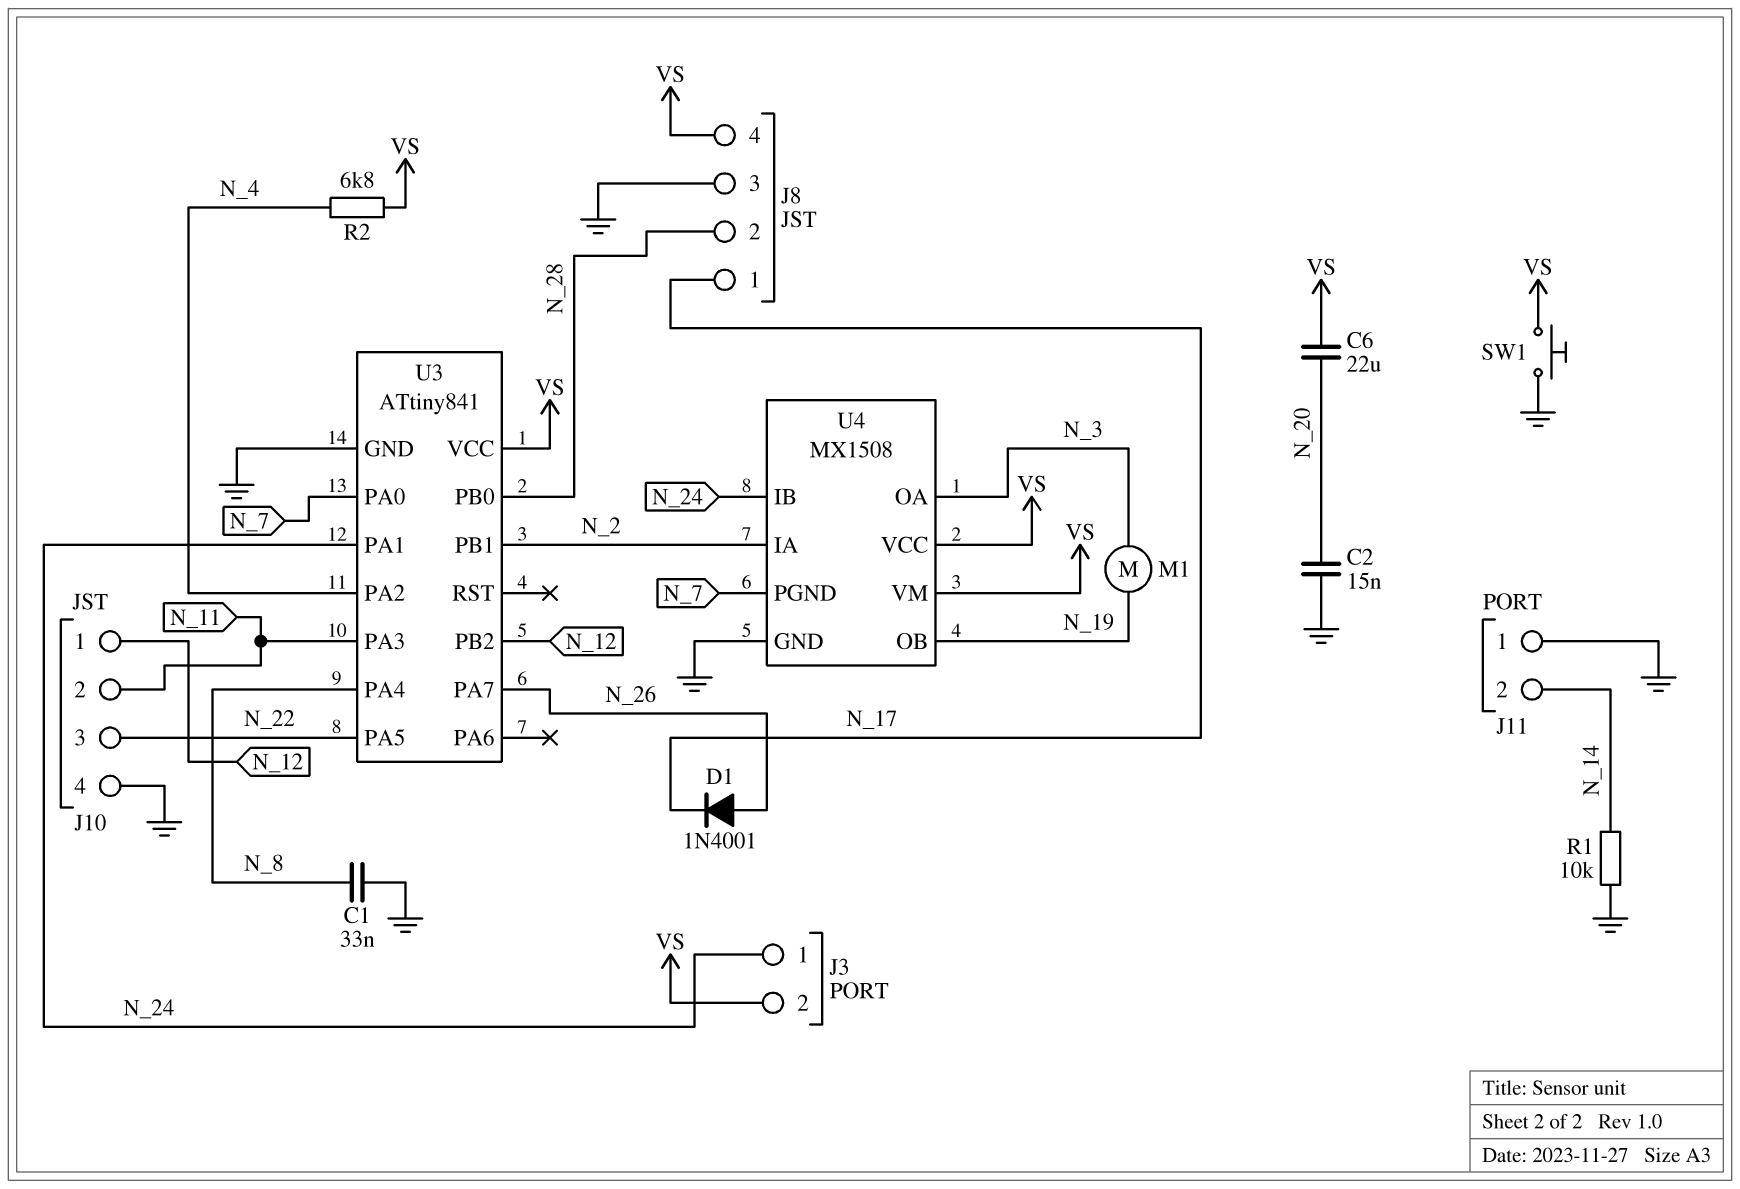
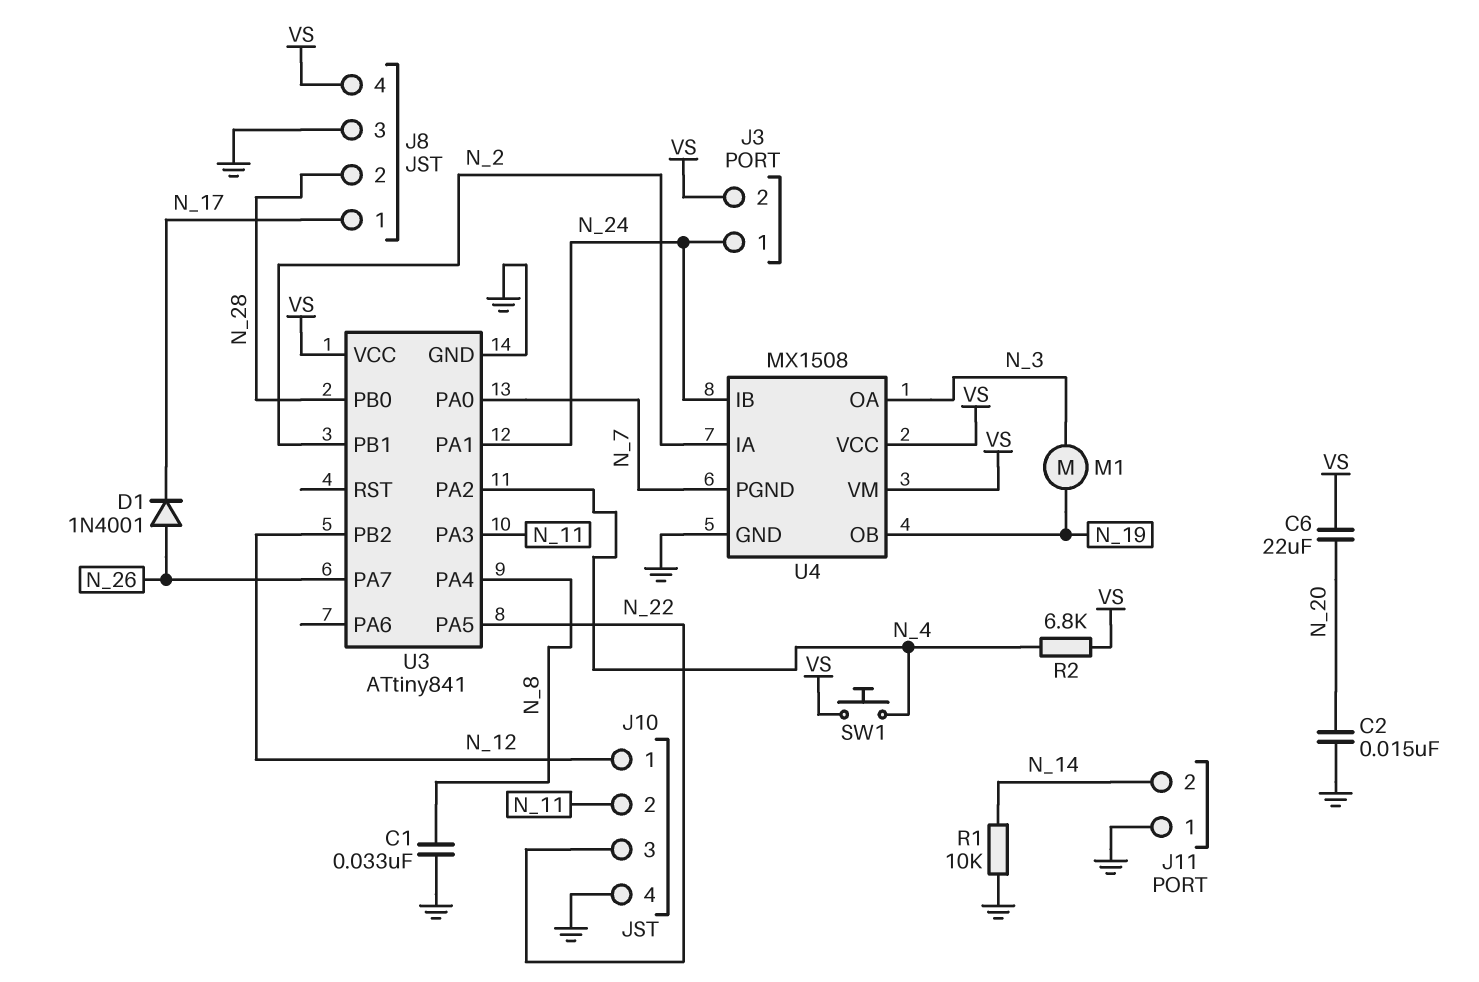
SW1: button (GND, VS) -> button (N_4, VS)

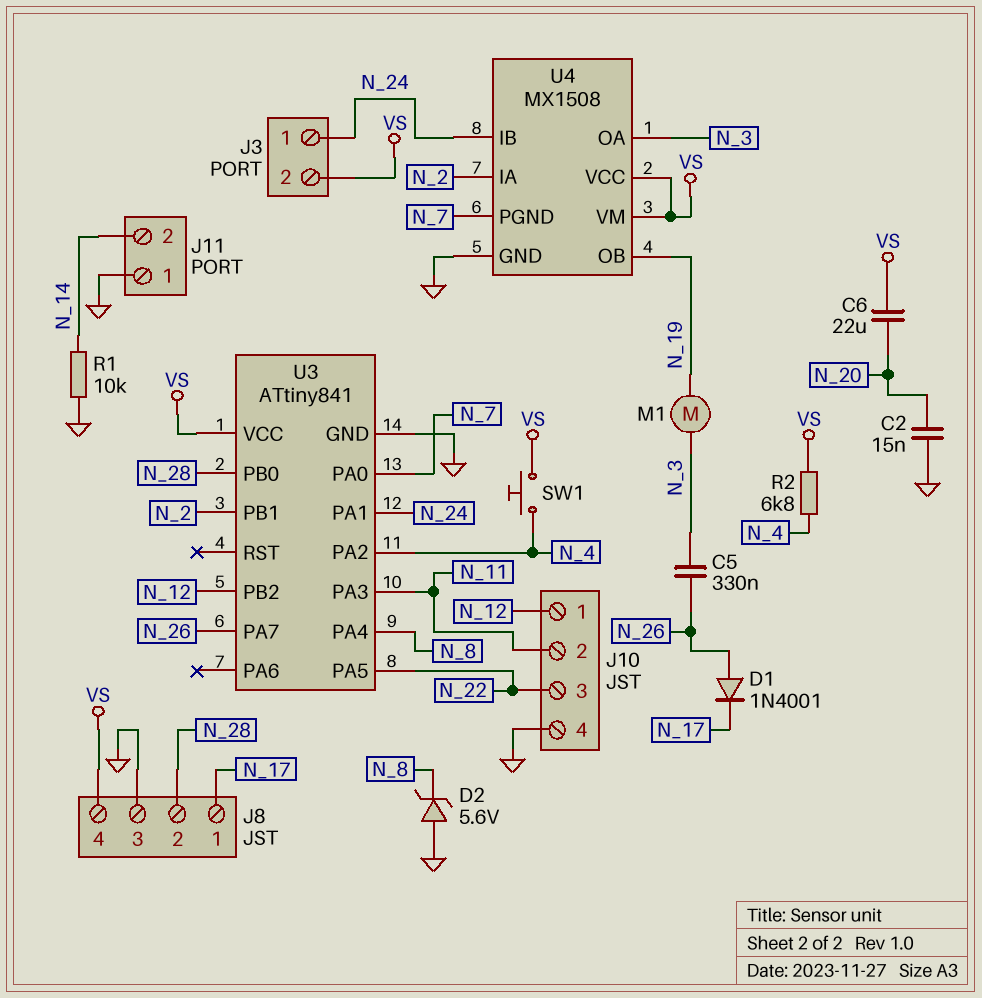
C1: 33nF (GND, N_8) -> none
C5: none -> 330nF (N_3, N_26)
D2: none -> zener 5.6V (A GND, K N_8)

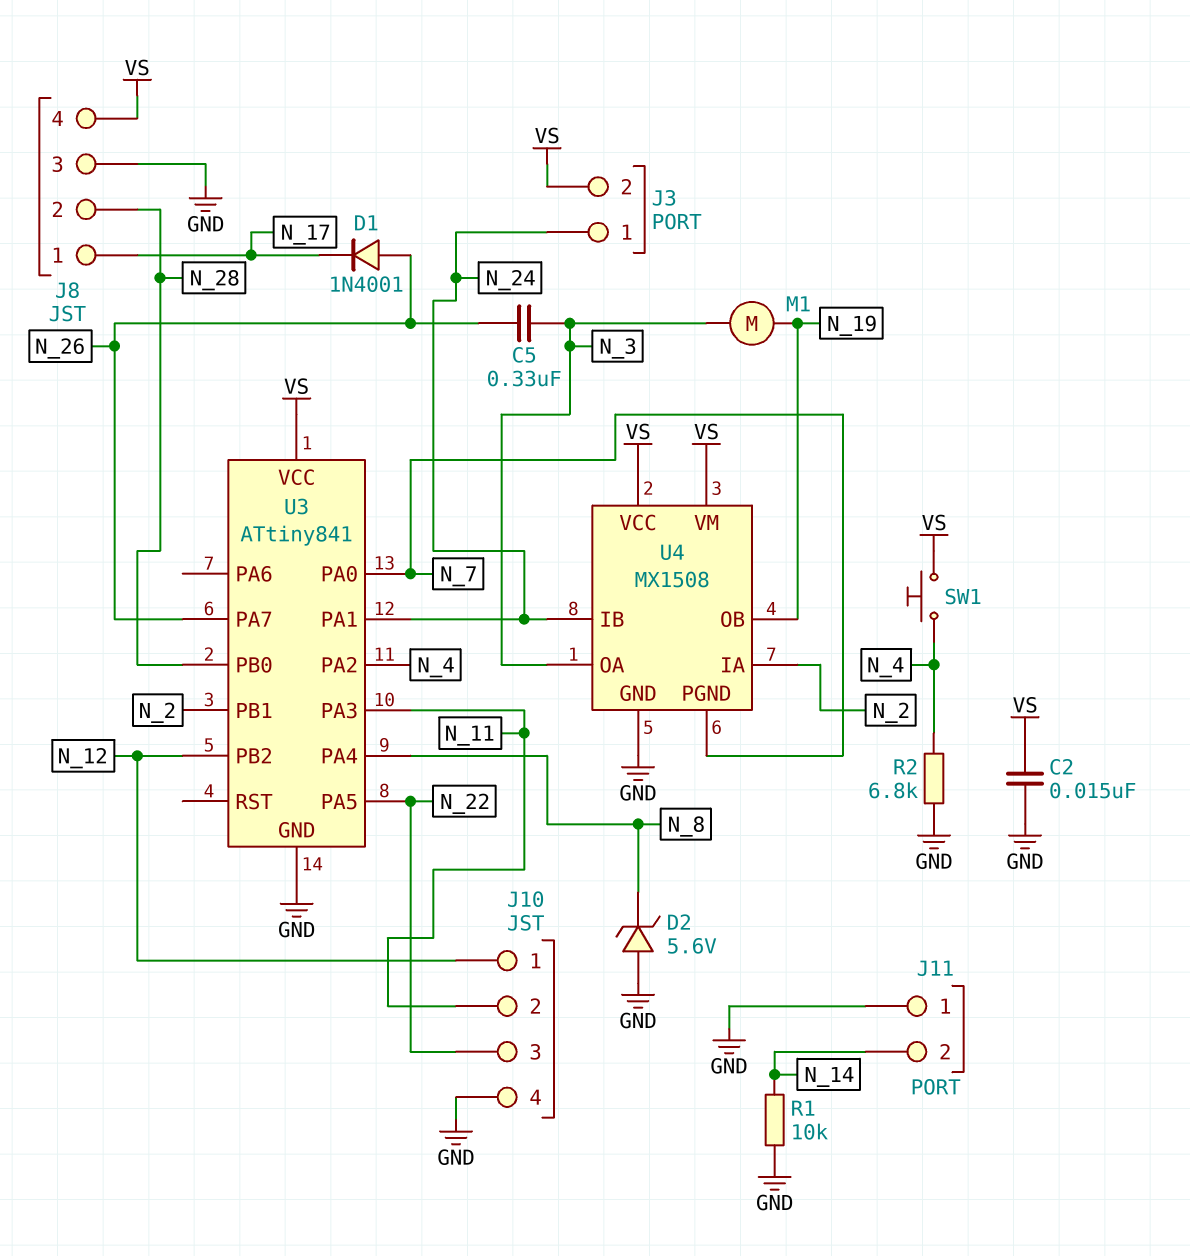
C2: 15nF (GND, N_20) -> 15nF (GND, VS)
C6: 22uF (N_20, VS) -> none
R2: 6.8k (N_4, VS) -> 6.8k (GND, N_4)

